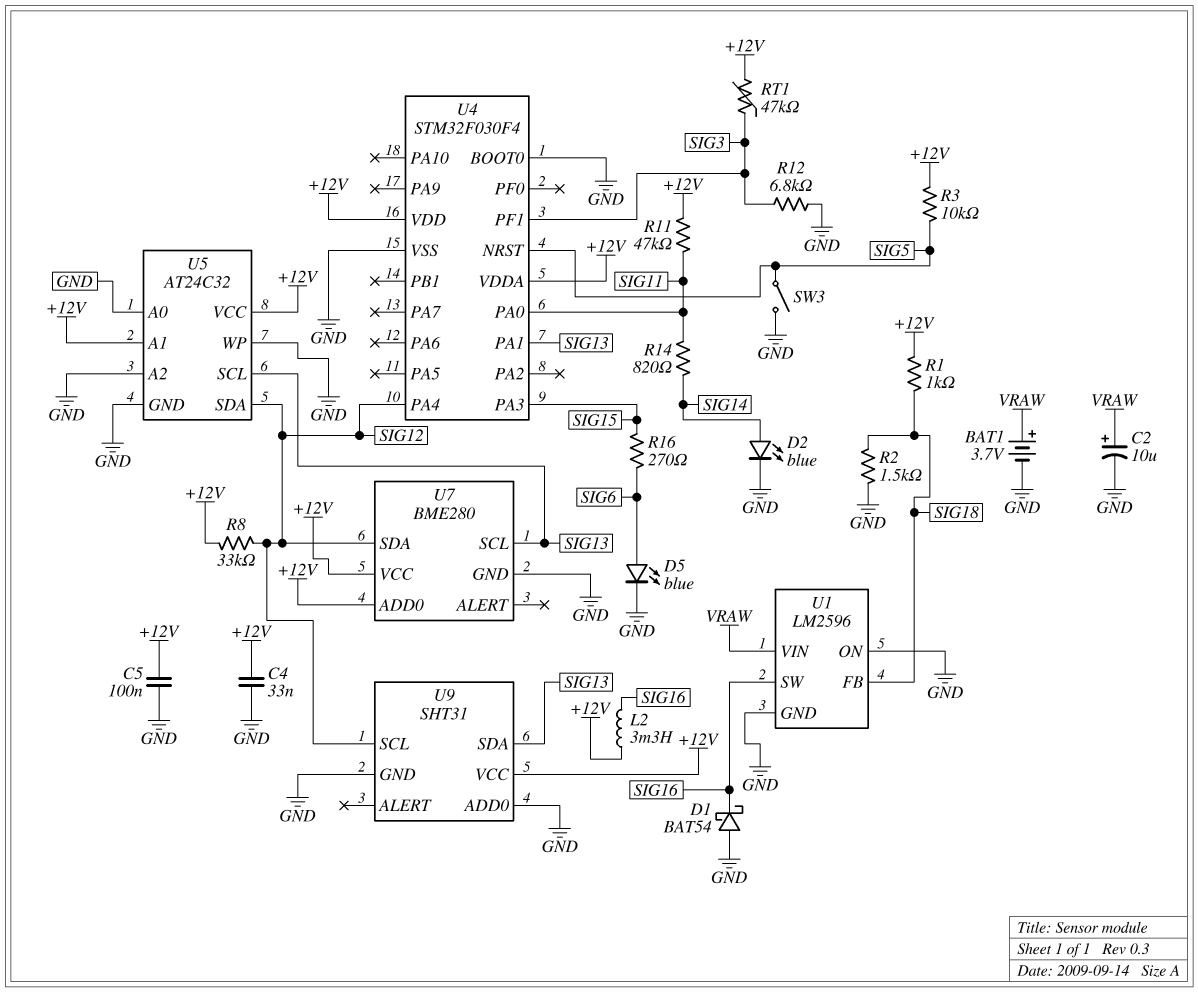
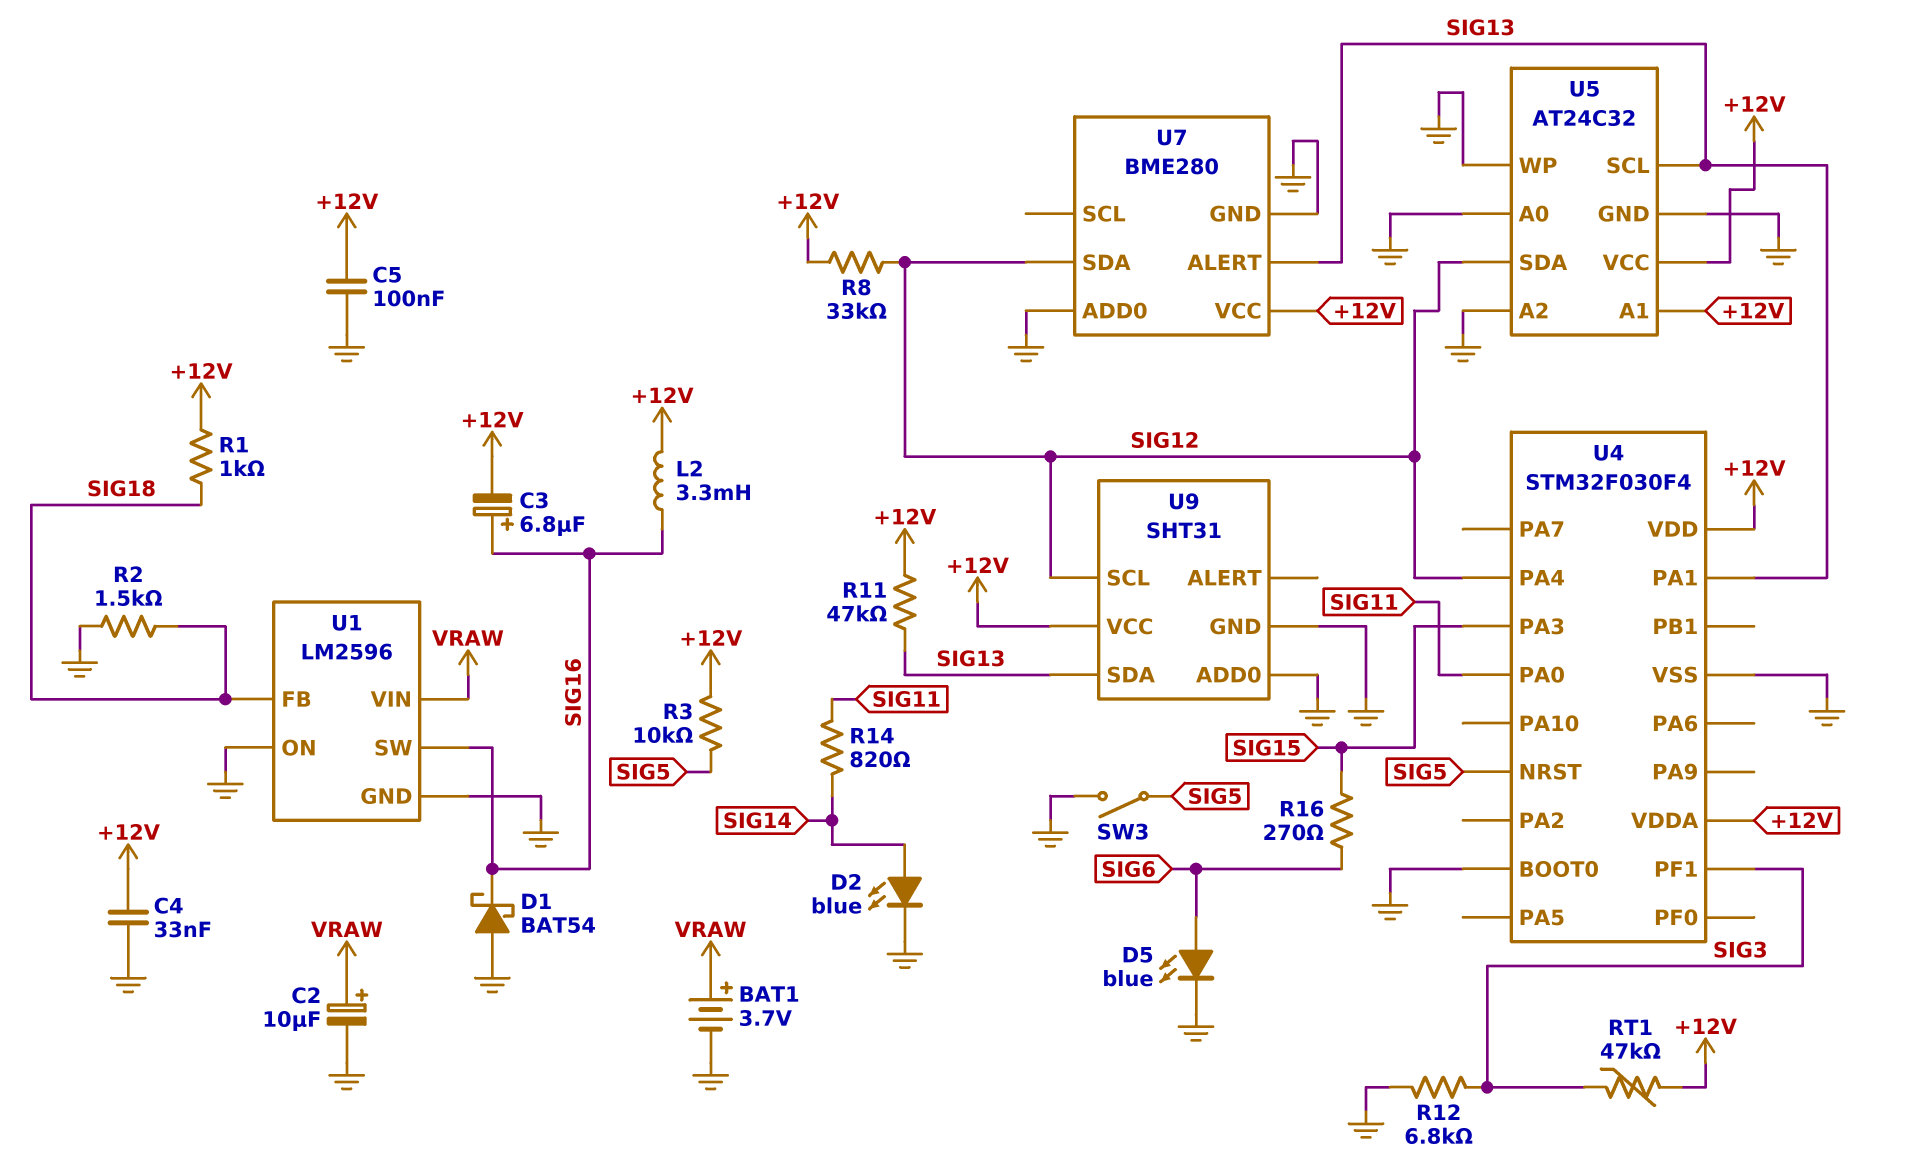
C3: none -> 6.8uF (plus SIG16, minus +12V)
R11: 47k (+12V, SIG11) -> 47k (+12V, SIG13)
U7 pin ADD0: +12V -> GND
U7 pin ALERT: none -> SIG13
U7 pin SCL: SIG13 -> none

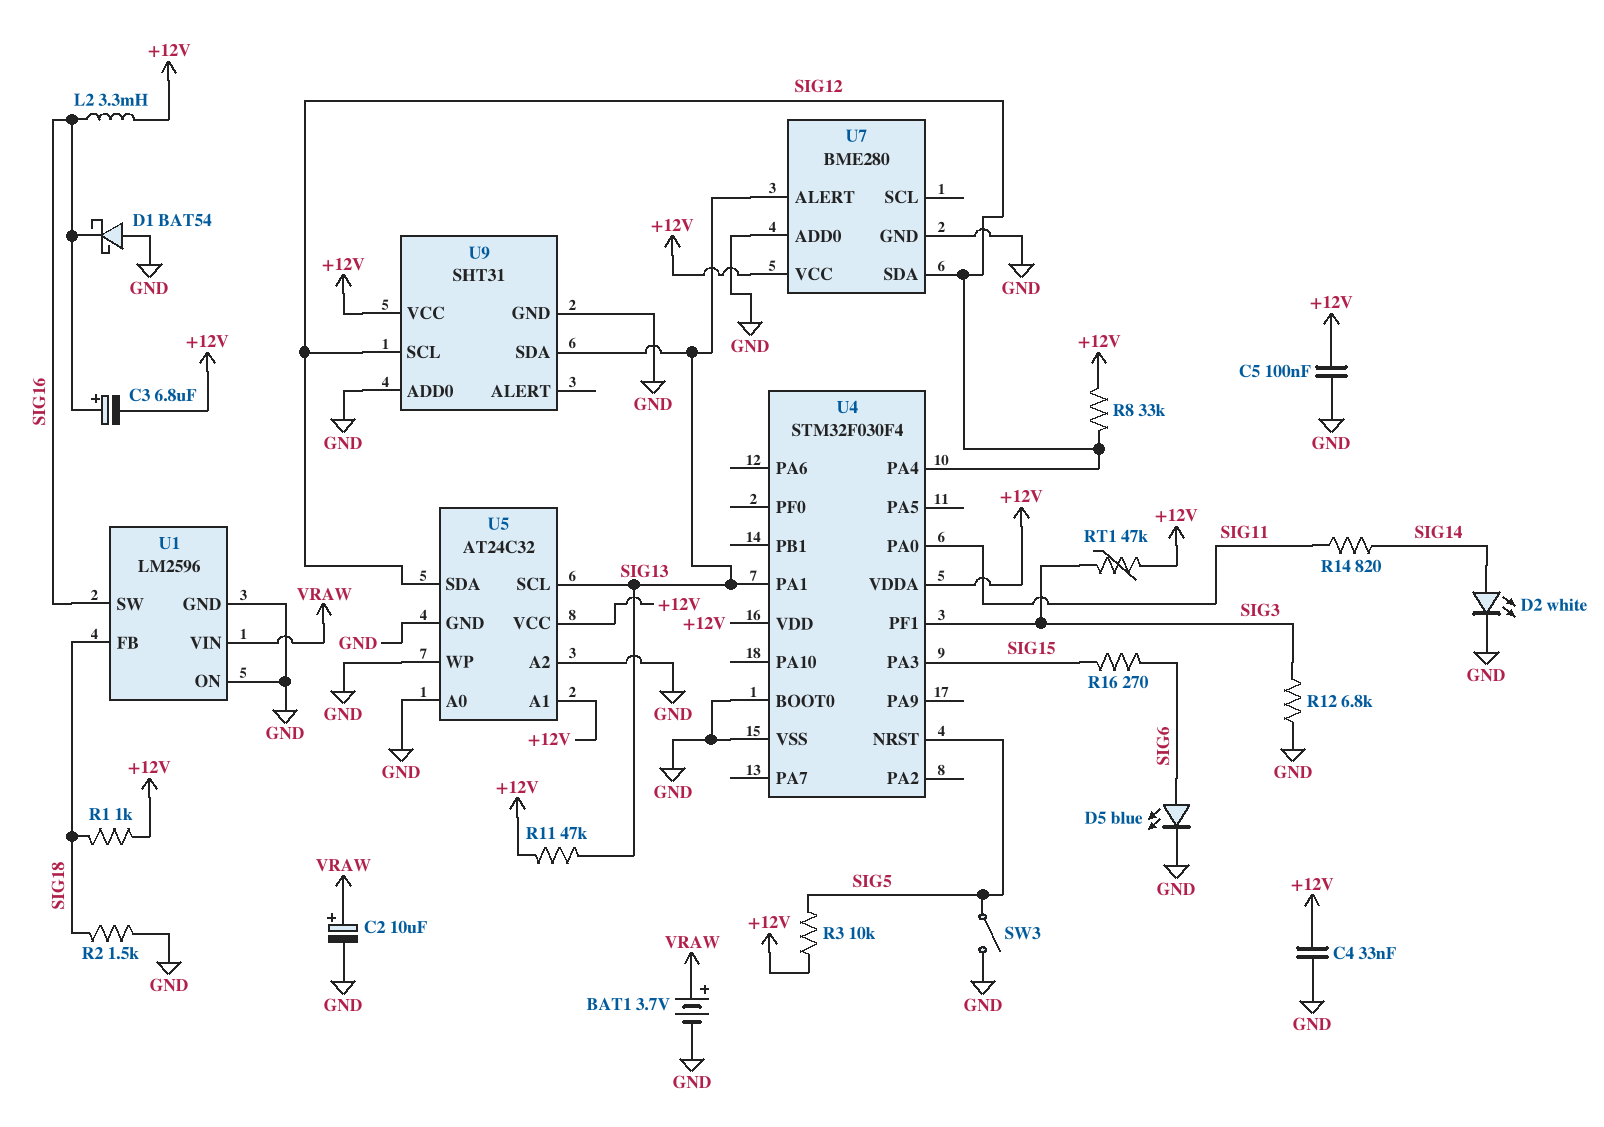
D2: LED blue (A SIG14, K GND) -> LED white (A SIG14, K GND)

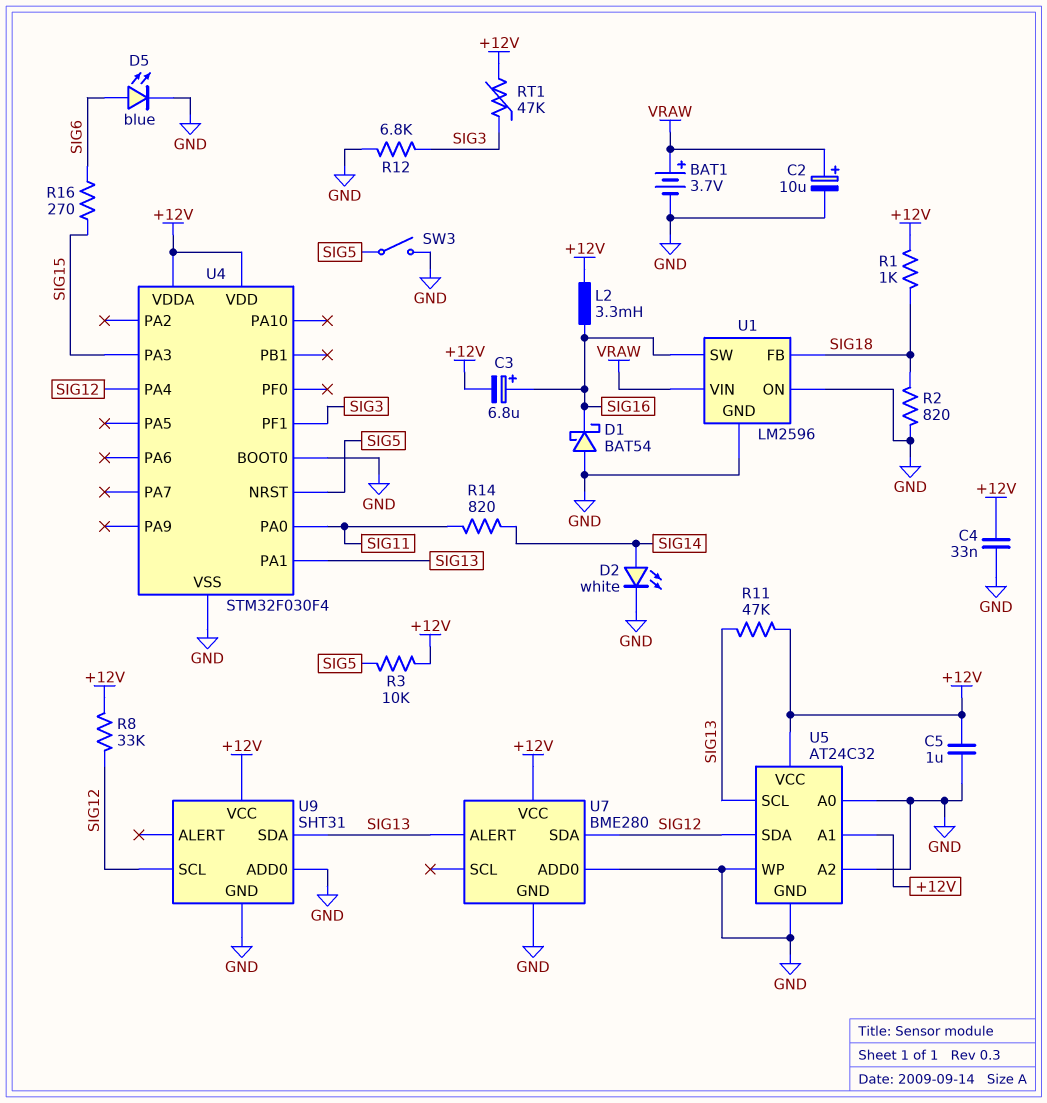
C5: 100nF (+12V, GND) -> 1uF (+12V, GND)
R2: 1.5k (GND, SIG18) -> 820 (GND, SIG18)

